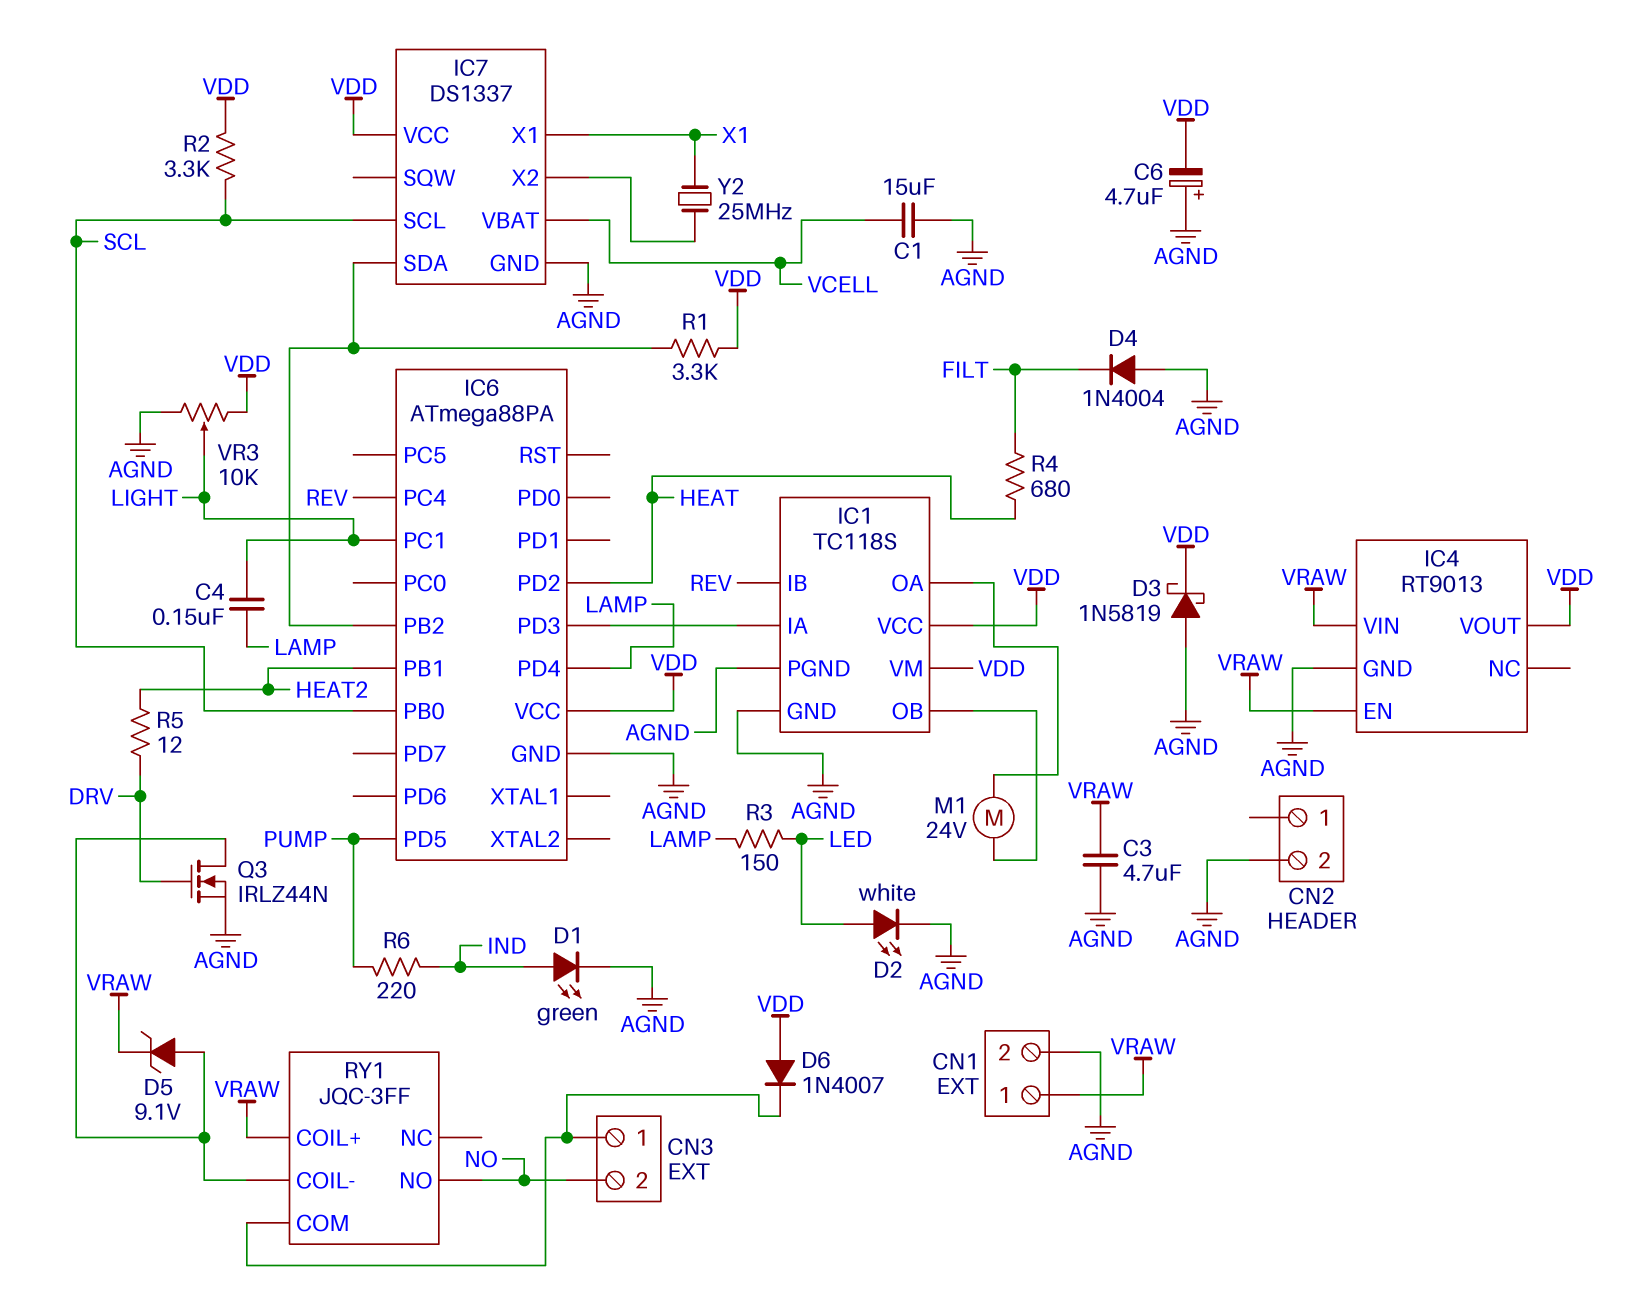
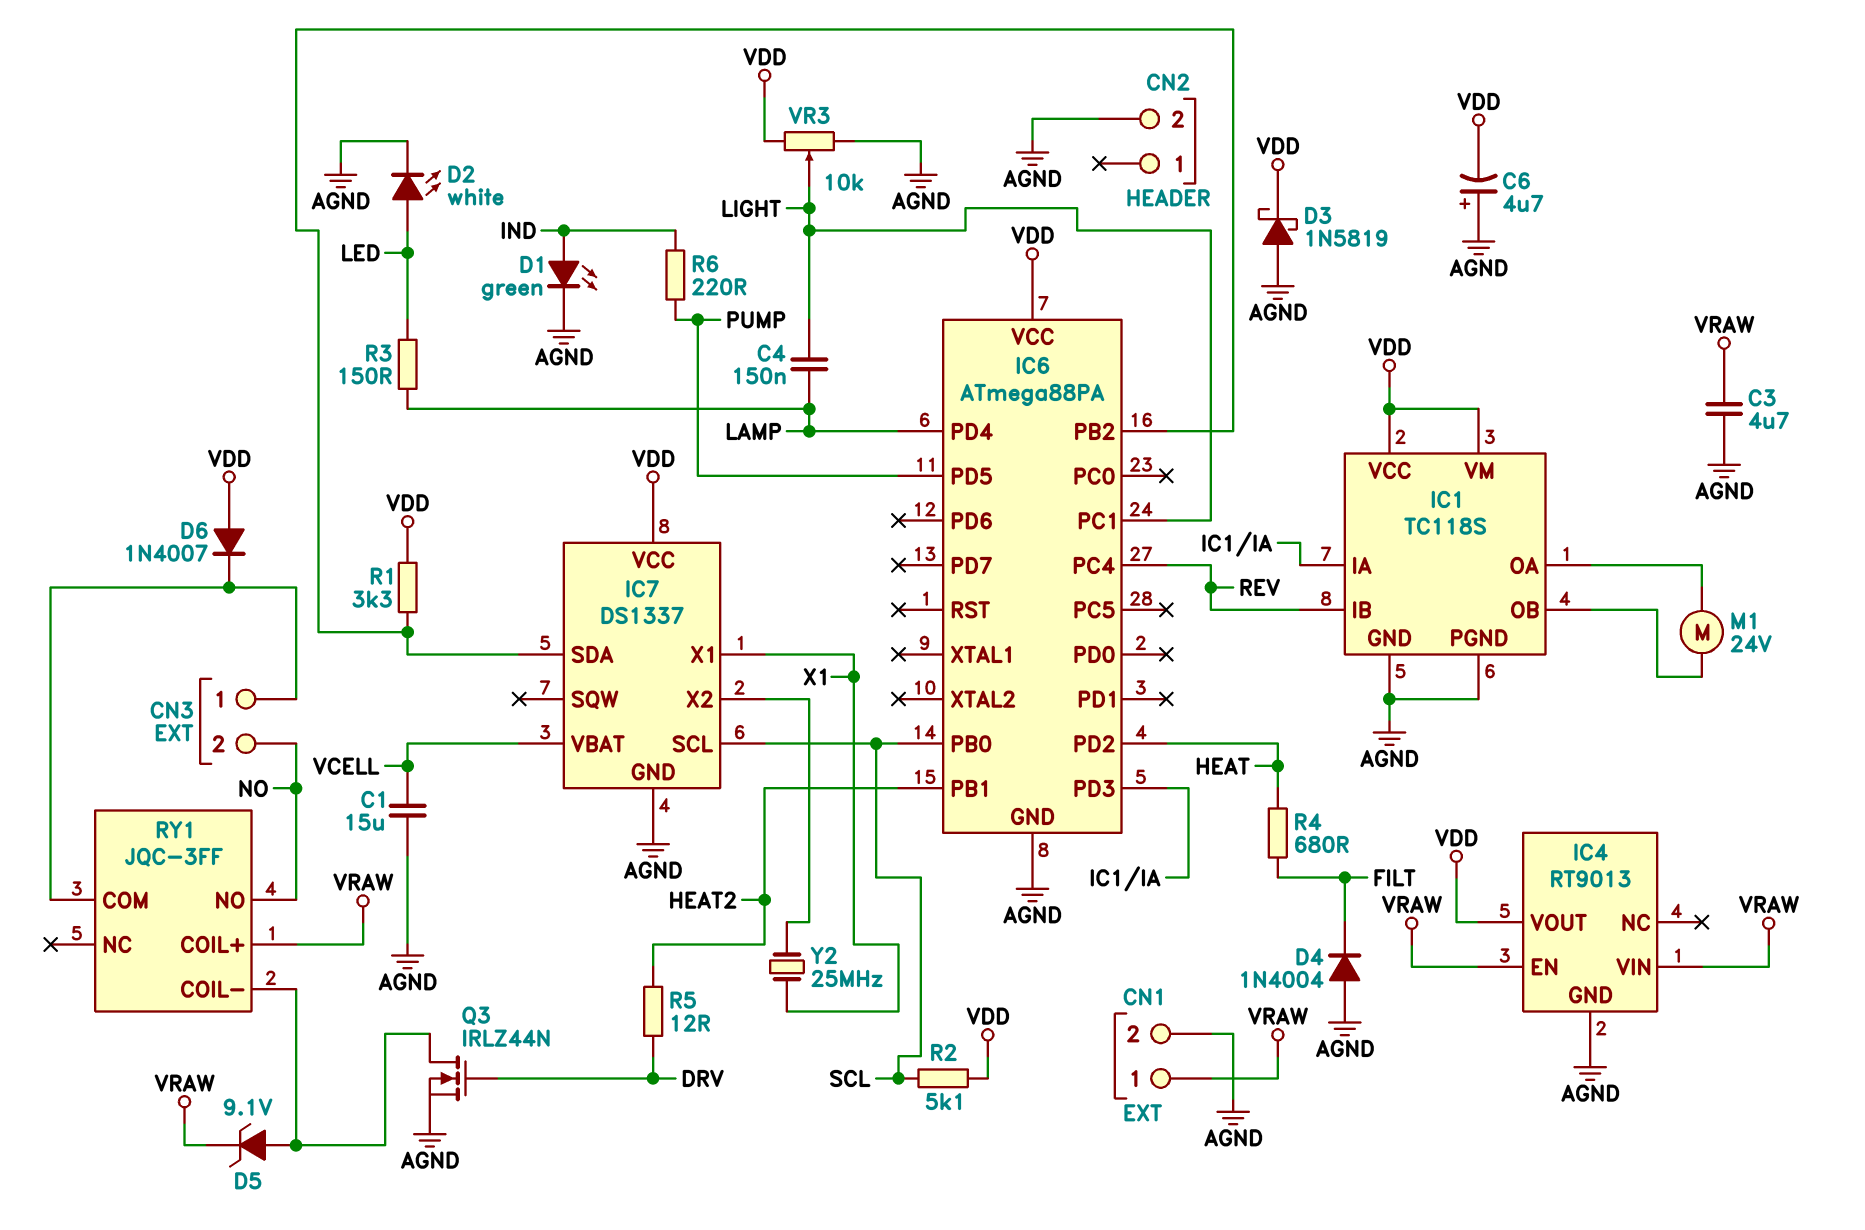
R2: 3.3k (SCL, VDD) -> 5.1k (SCL, VDD)

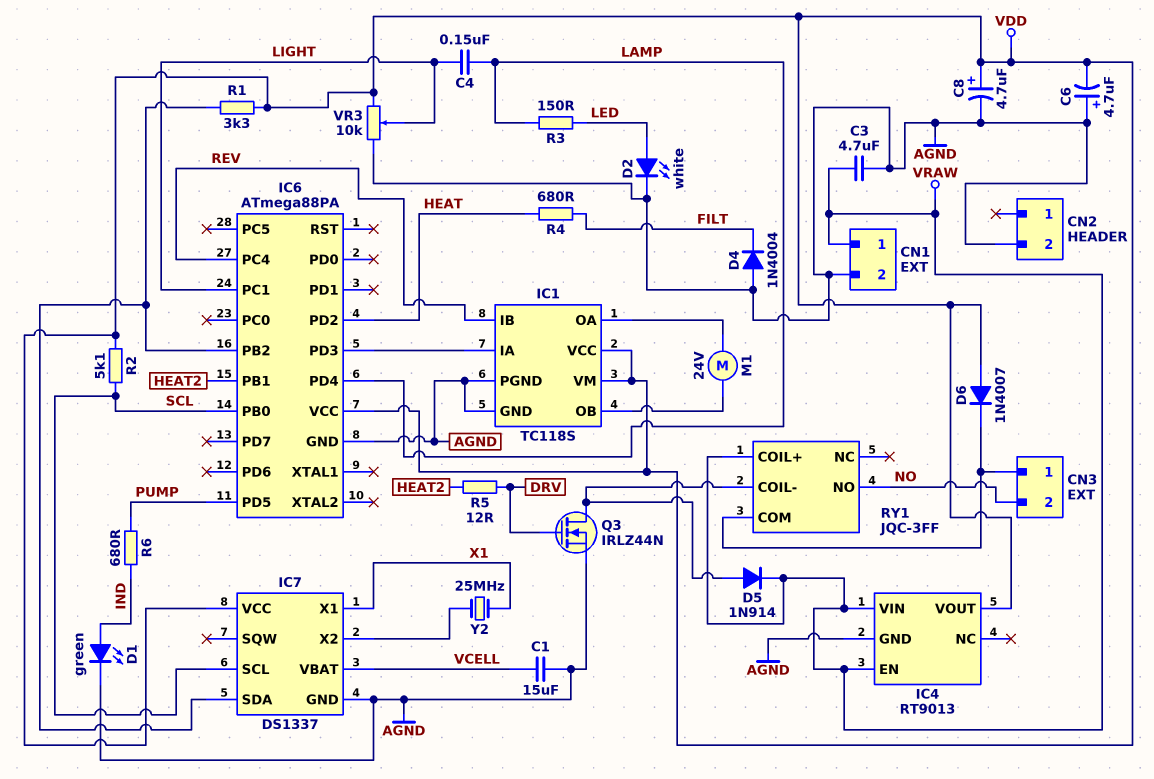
C8: none -> 4.7uF (plus VDD, minus AGND)
D3: schottky 1N5819 (A AGND, K VDD) -> none
D5: zener 9.1V (A RY1/COIL-, K VRAW) -> diode 1N914 (A RY1/COIL-, K VRAW)
R6: 220 (IND, PUMP) -> 680 (IND, PUMP)

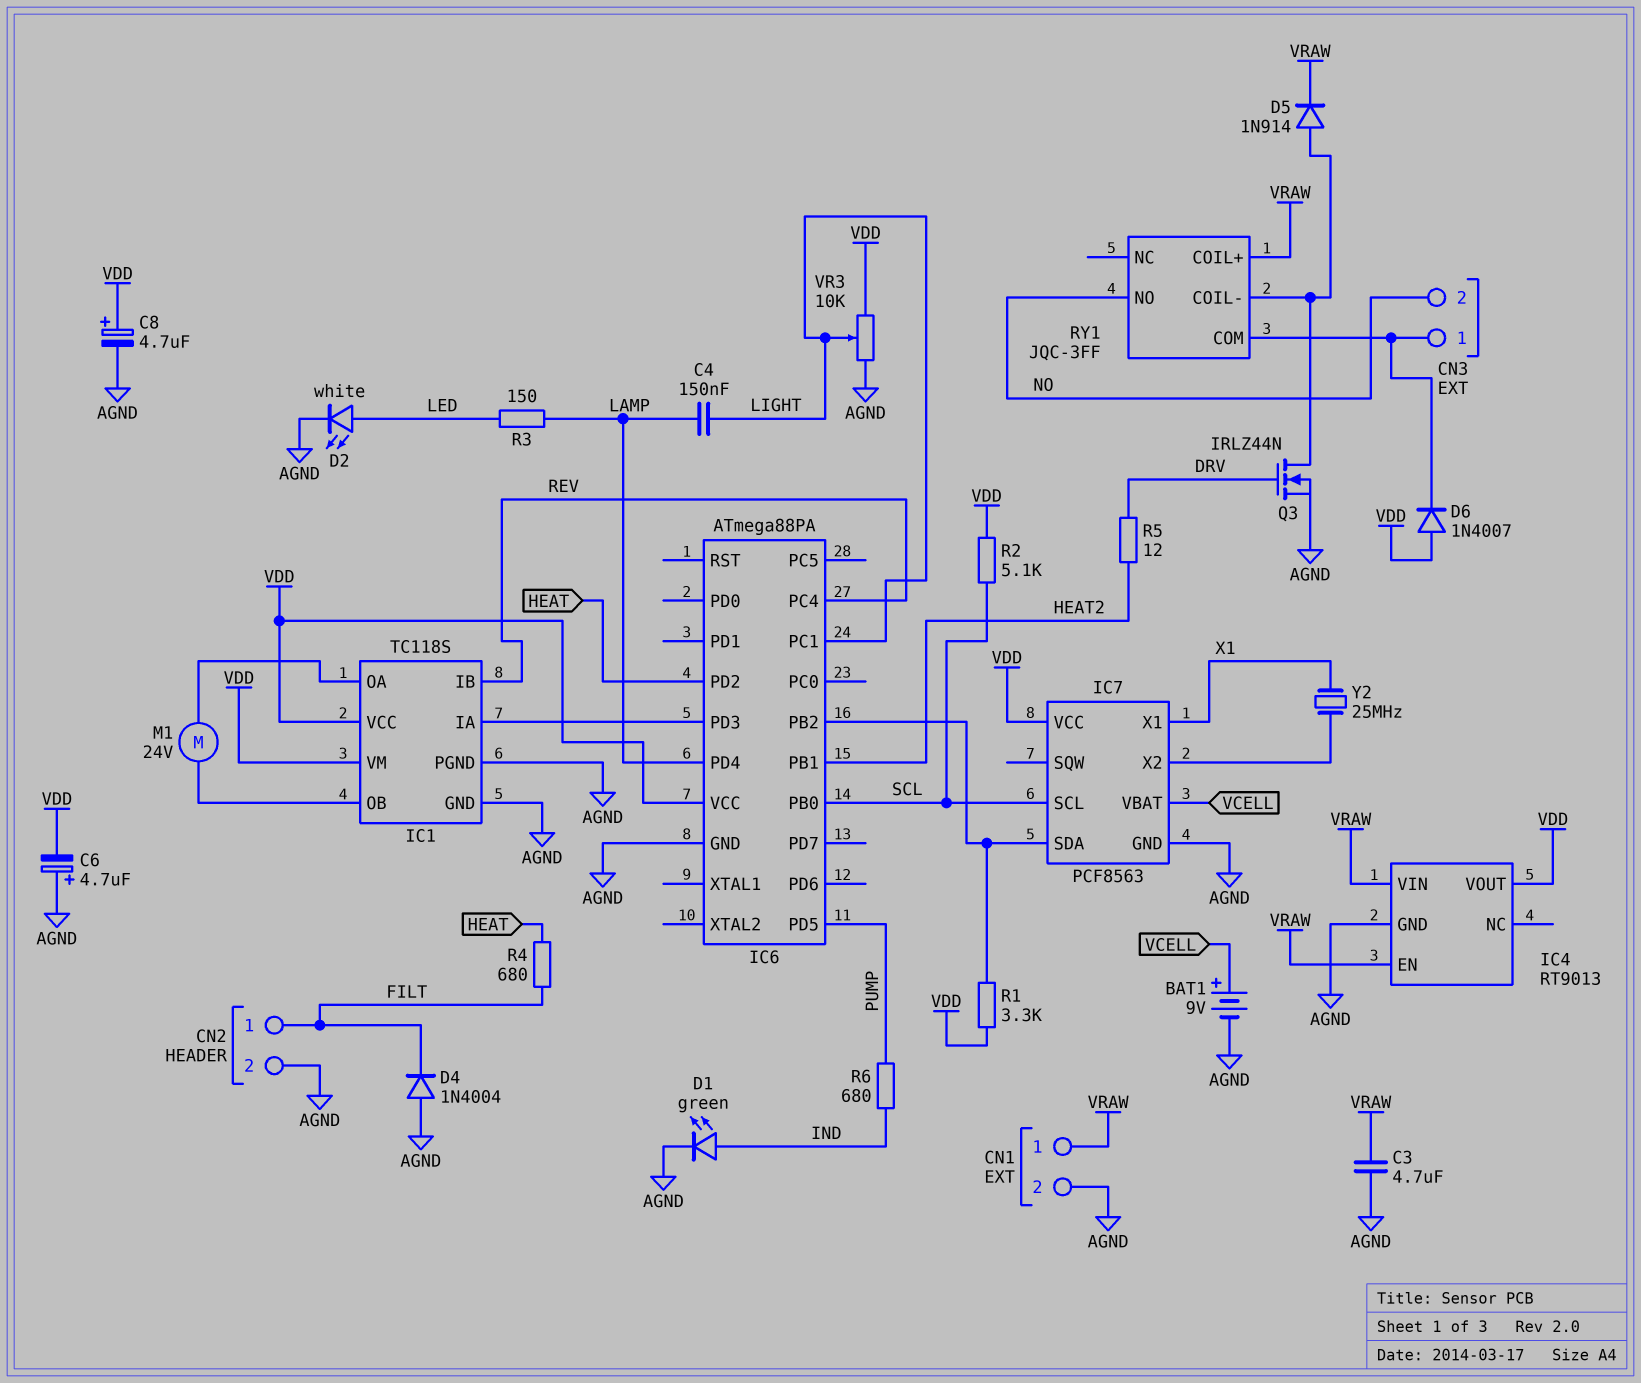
BAT1: none -> 9V (plus VCELL, minus AGND)
C1: 15uF (AGND, VCELL) -> none
CN2 pin 1: none -> FILT
IC7: DS1337 -> PCF8563

